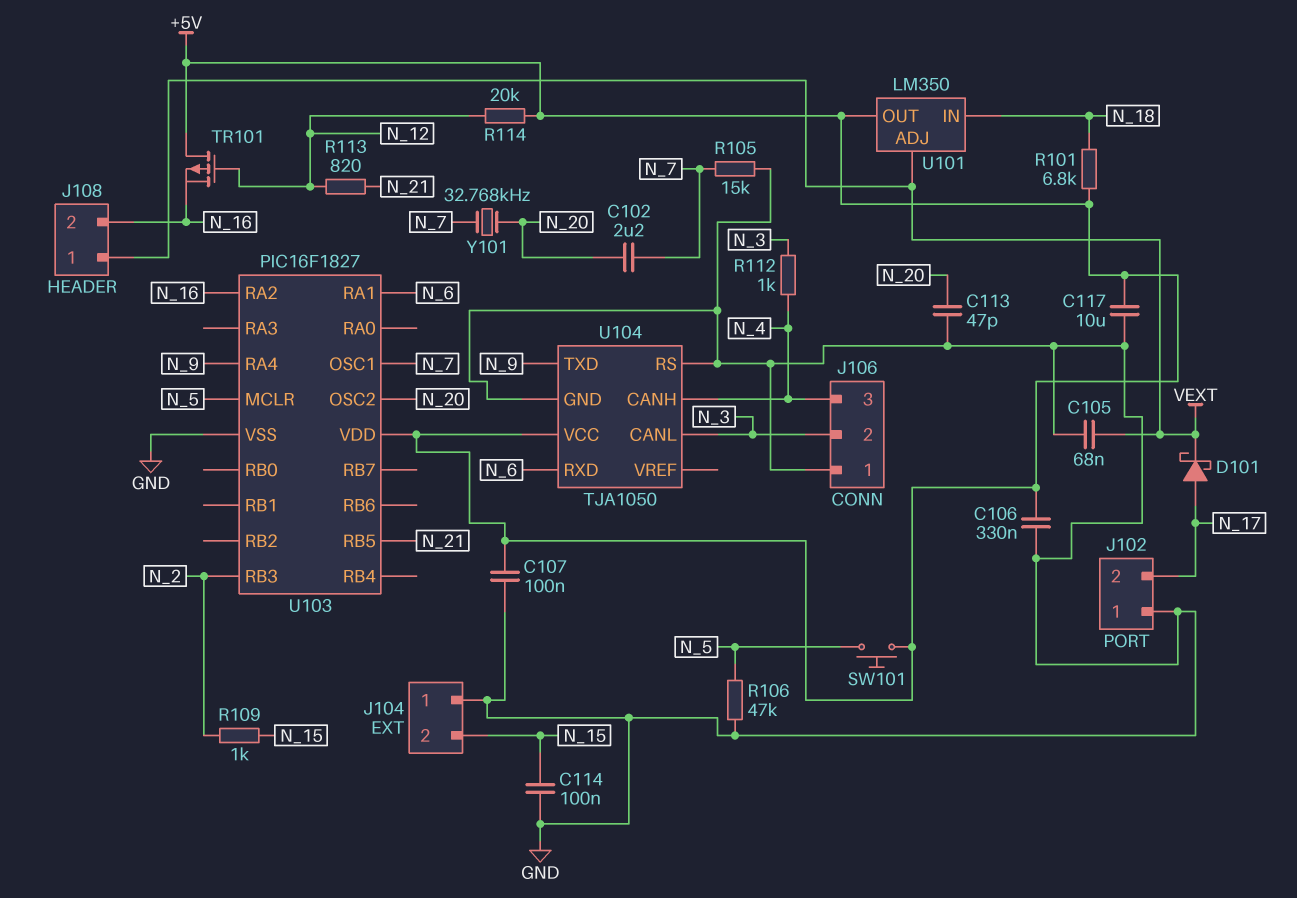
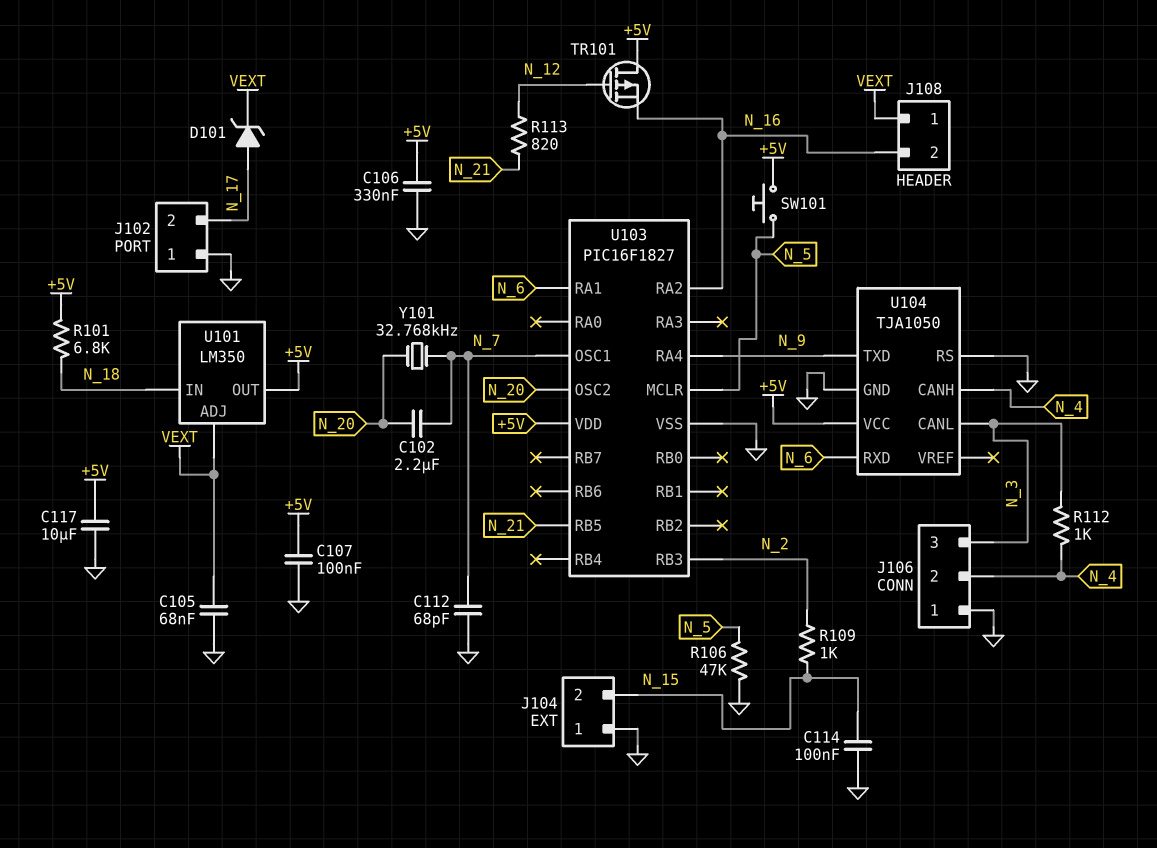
C112: none -> 68pF (GND, N_7)
C113: 47pF (GND, N_20) -> none
D101: schottky (A N_17, K VEXT) -> zener (A N_17, K VEXT)
J106 pin 2: N_3 -> N_4
J106 pin 3: N_4 -> N_3
R105: 15k (GND, N_7) -> none
R114: 20k (+5V, N_12) -> none

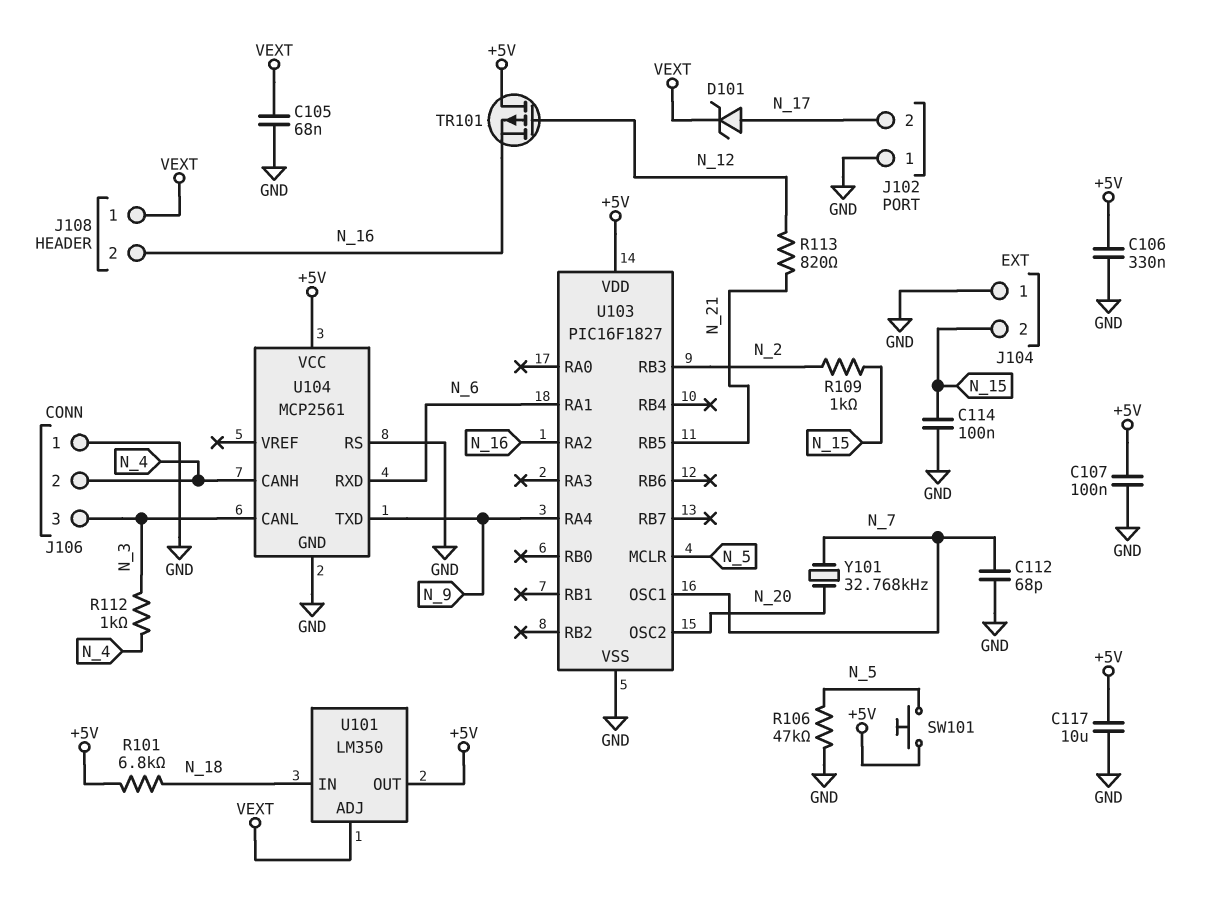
C102: 2.2uF (N_7, N_20) -> none
U104: TJA1050 -> MCP2561

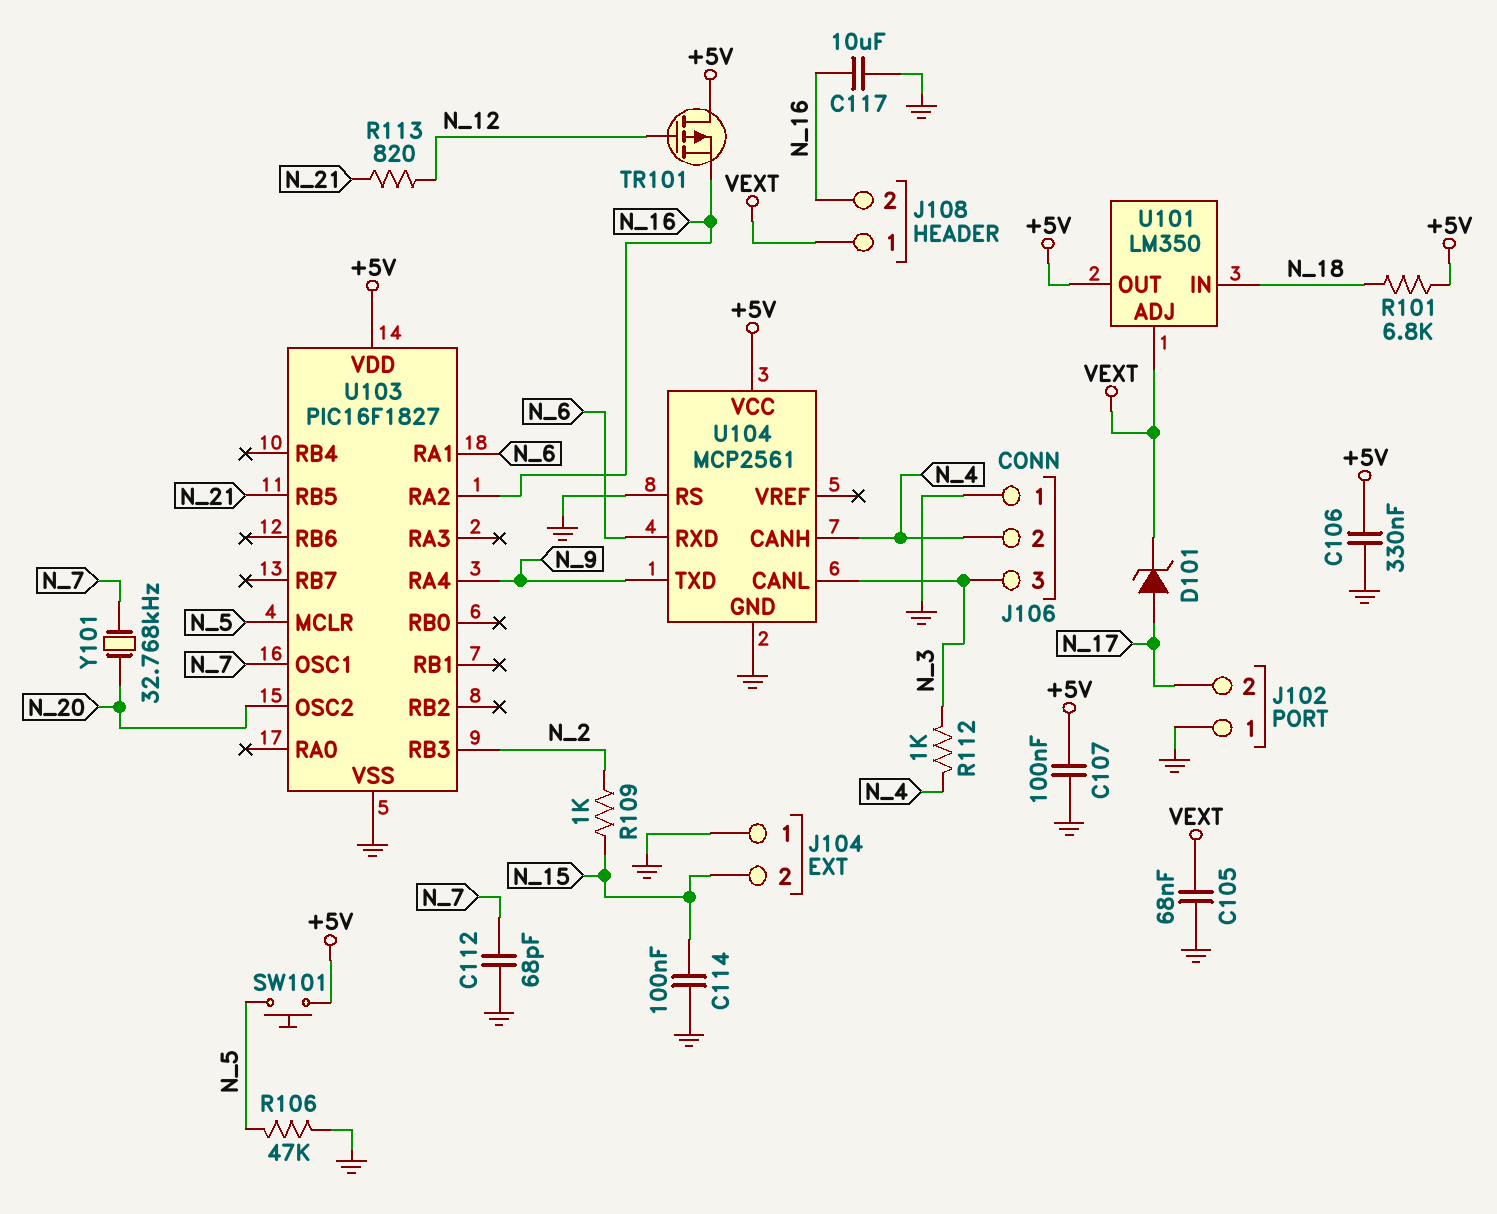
C117: 10uF (+5V, GND) -> 10uF (GND, N_16)

